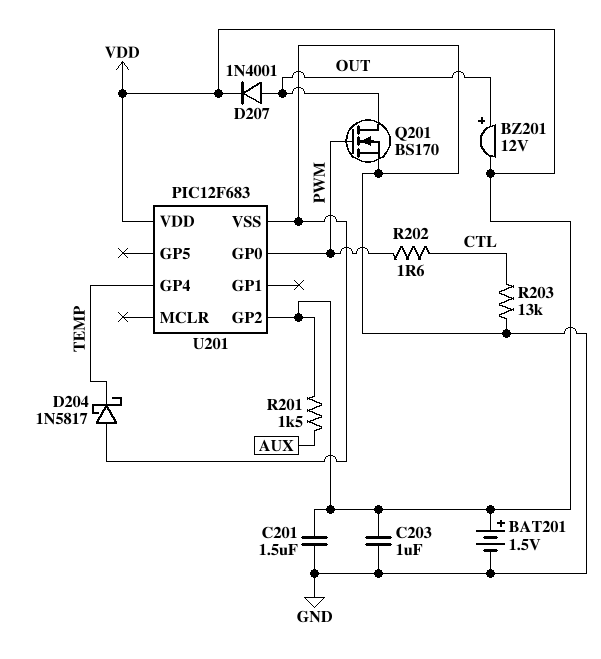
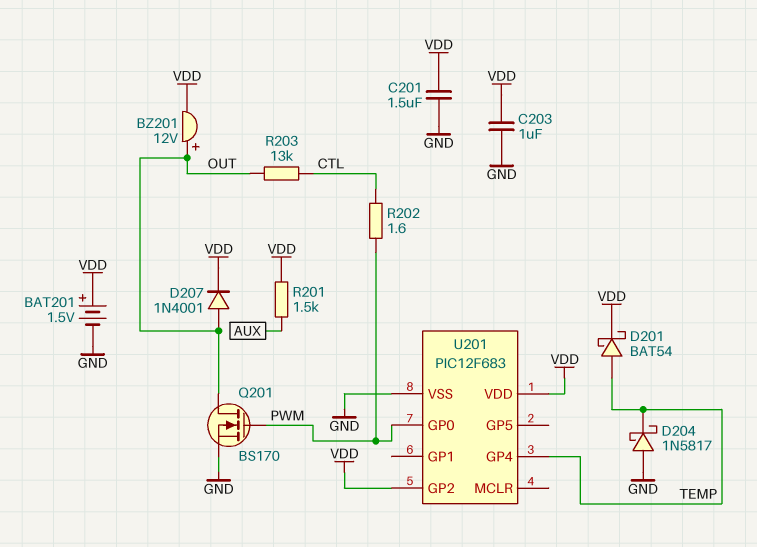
D201: none -> schottky BAT54 (A TEMP, K VDD)
R203: 13k (CTL, GND) -> 13k (CTL, OUT)

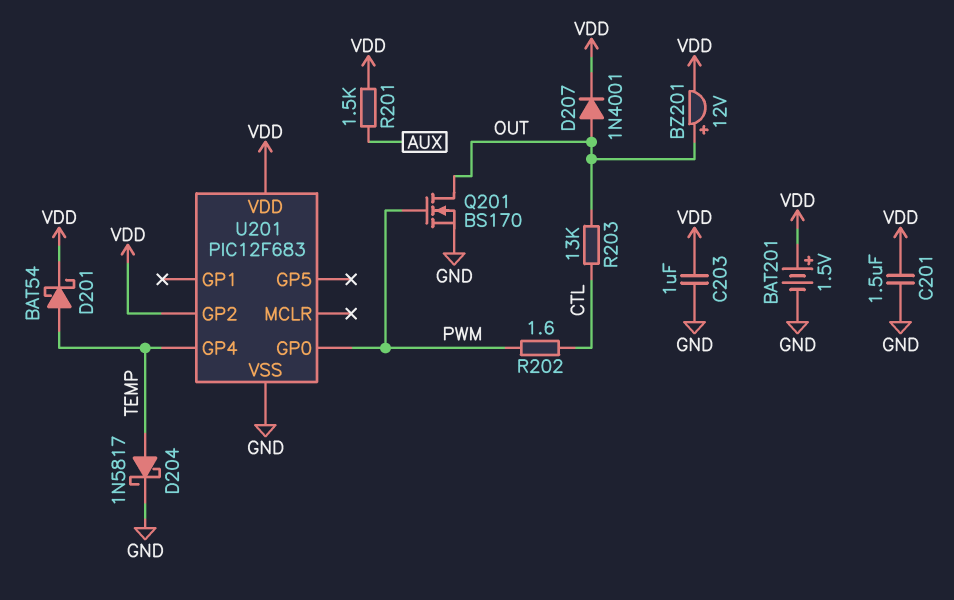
D204: schottky 1N5817 (A GND, K TEMP) -> schottky 1N5817 (A TEMP, K GND)

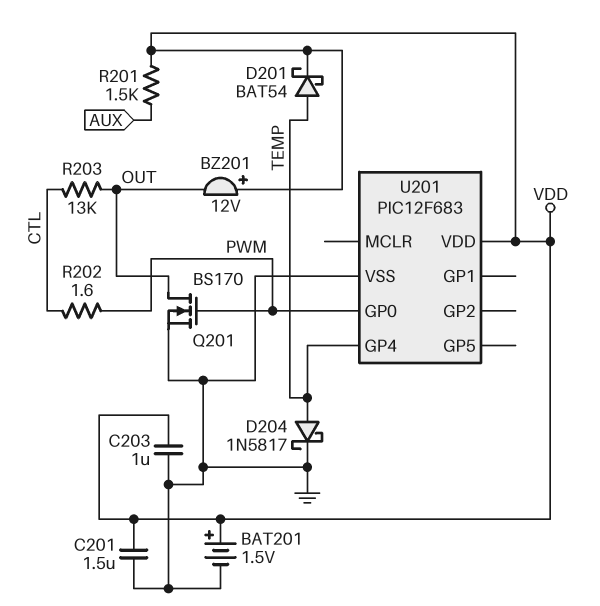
BZ201: buzzer 12V (plus OUT, minus VDD) -> buzzer 12V (plus VDD, minus OUT)
D207: diode 1N4001 (A OUT, K VDD) -> none
U201 pin GP2: VDD -> none

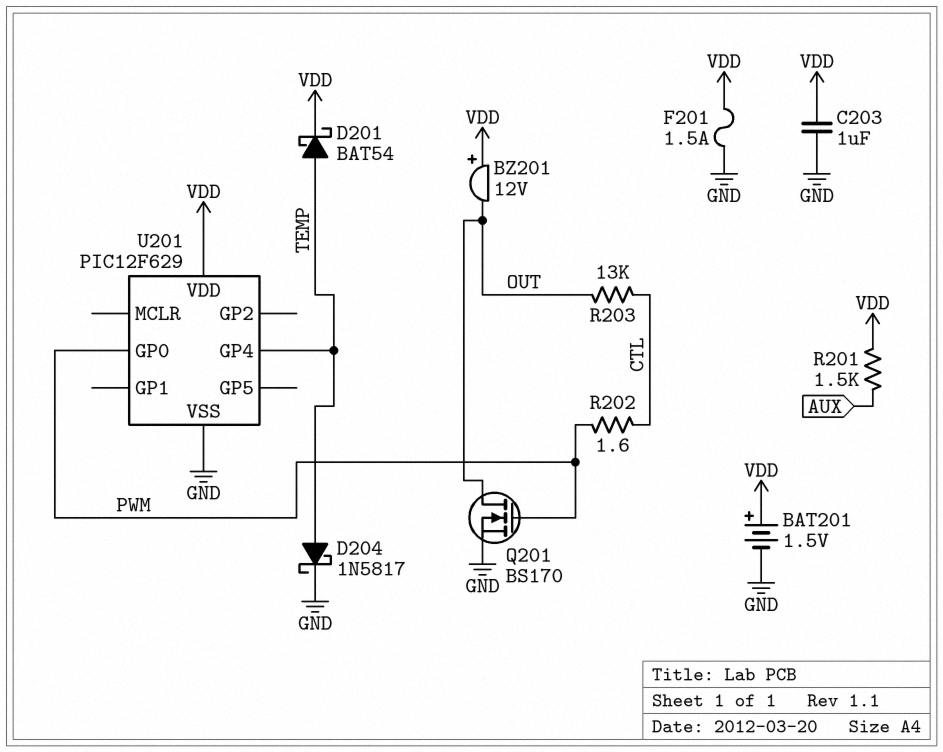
C201: 1.5uF (GND, VDD) -> none
F201: none -> 1.5A (GND, VDD)
U201: PIC12F683 -> PIC12F629

